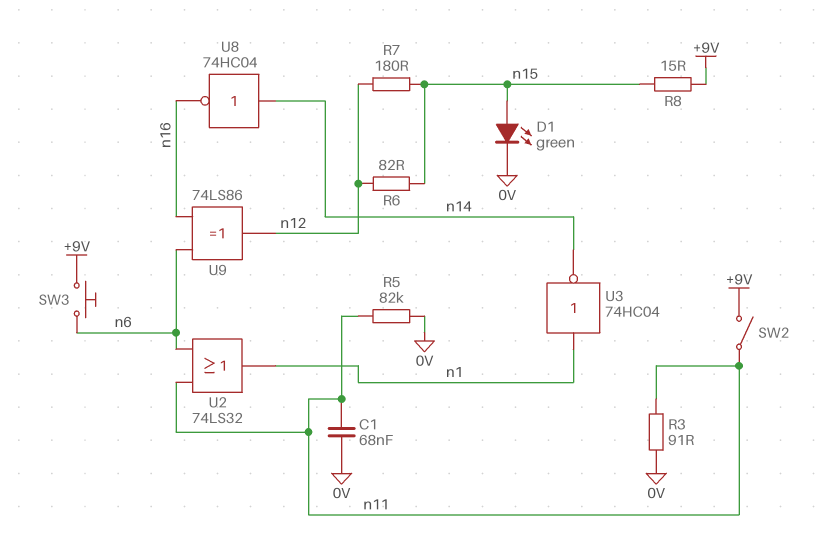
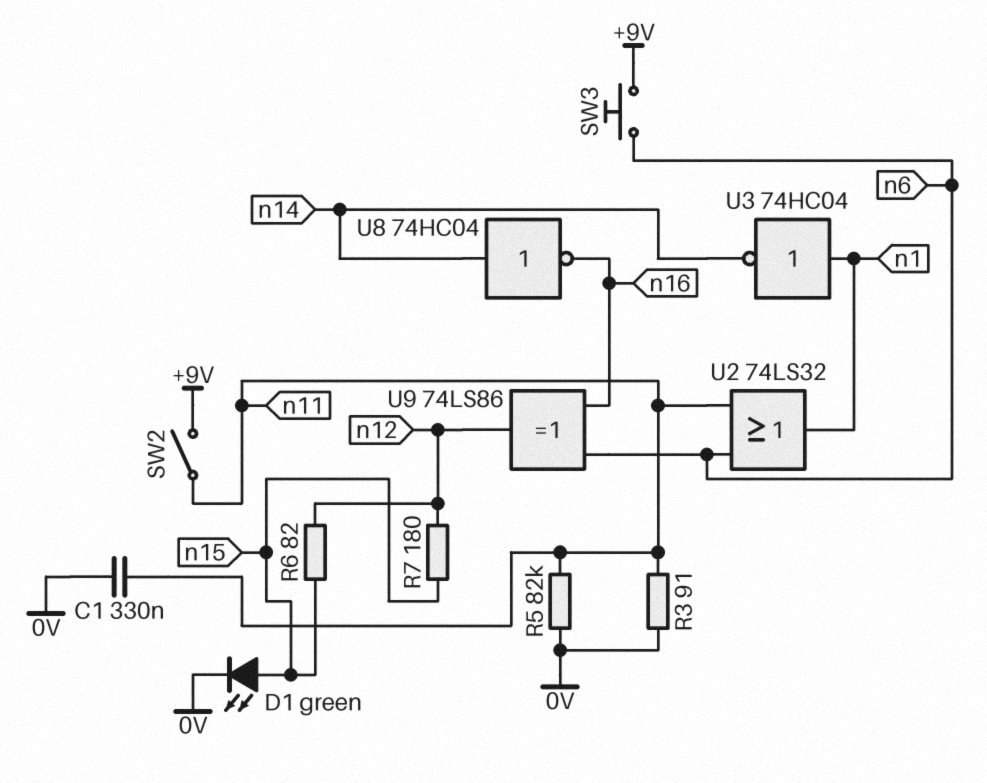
C1: 68nF (0V, n11) -> 330nF (0V, n11)
R8: 15 (+9V, n15) -> none

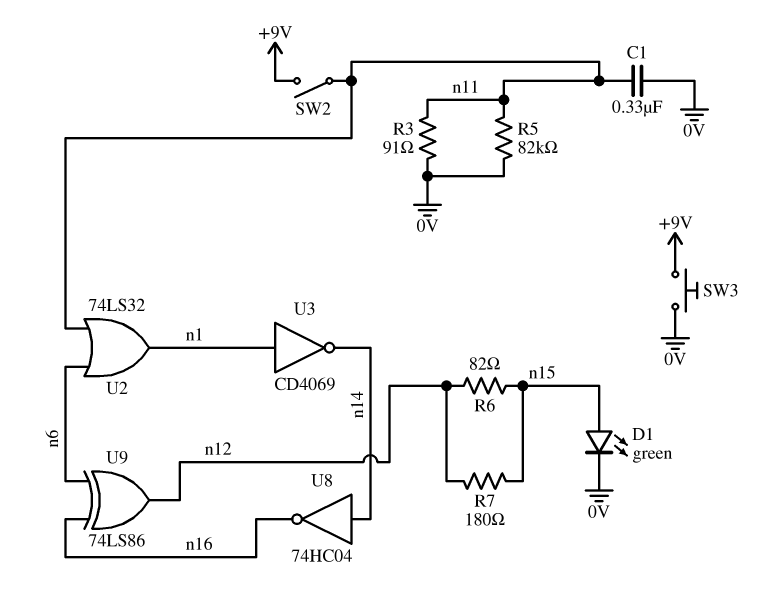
SW3: button (+9V, n6) -> button (+9V, 0V)
U3: NOT 74HC04 (in n1, out n14) -> NOT CD4069 (in n1, out n14)

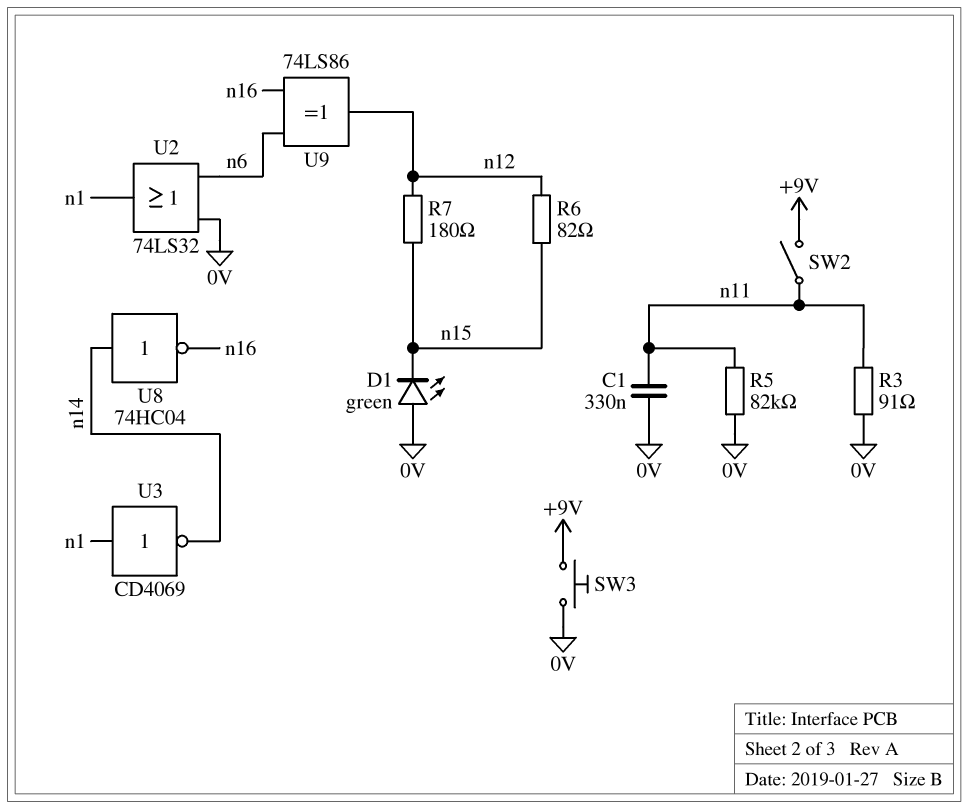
D1: LED green (A n15, K 0V) -> LED green (A 0V, K n15)
U2: OR 74LS32 (in n6, in n11, out n1) -> OR 74LS32 (in 0V, in n6, out n1)

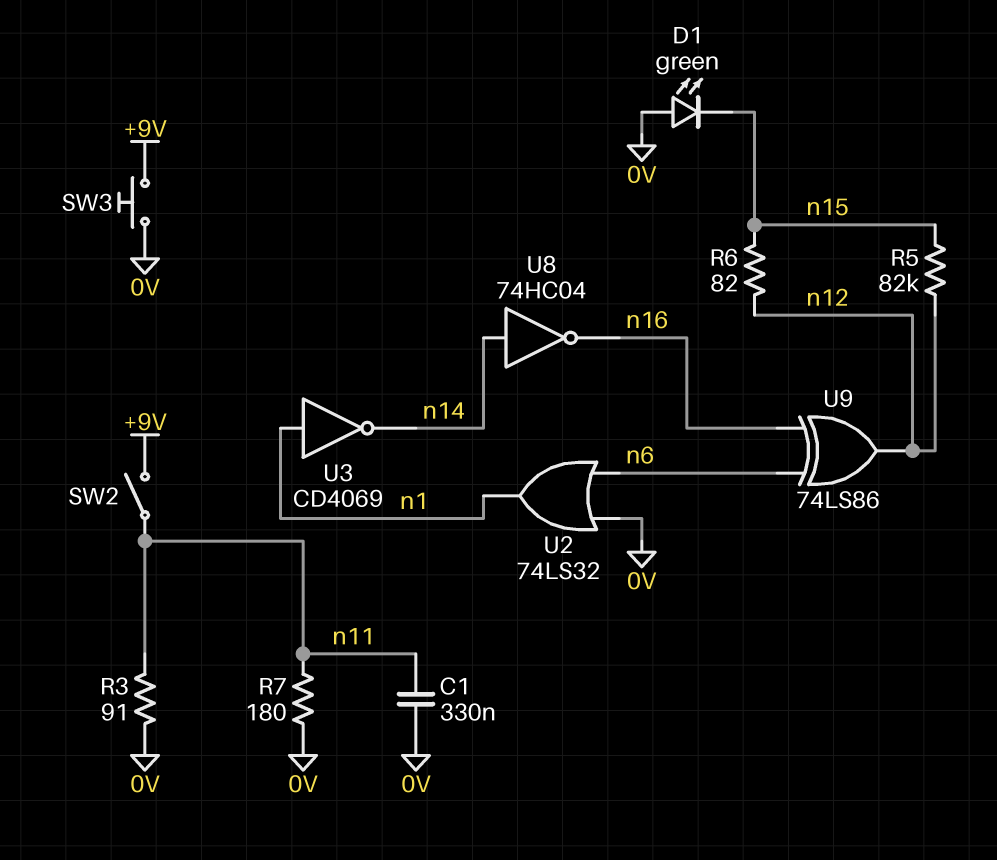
R5: 82k (0V, n11) -> 82k (n12, n15)
R7: 180 (n12, n15) -> 180 (0V, n11)

